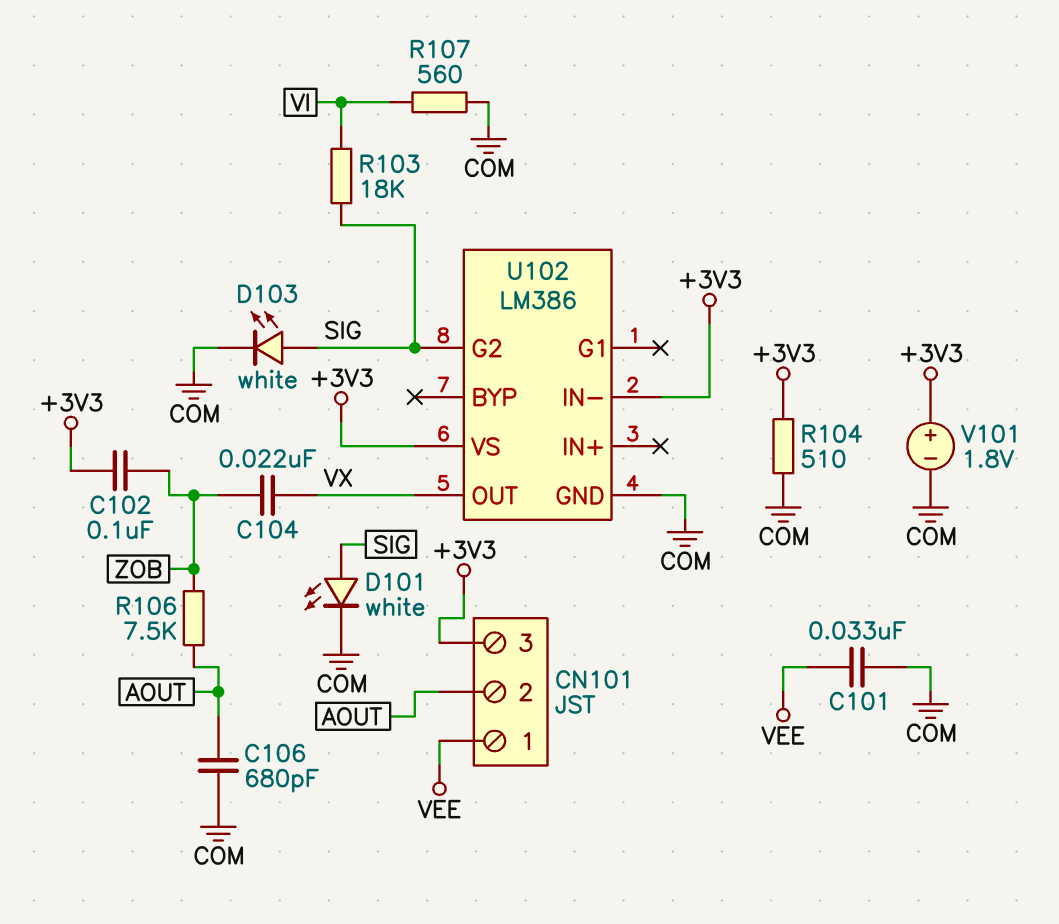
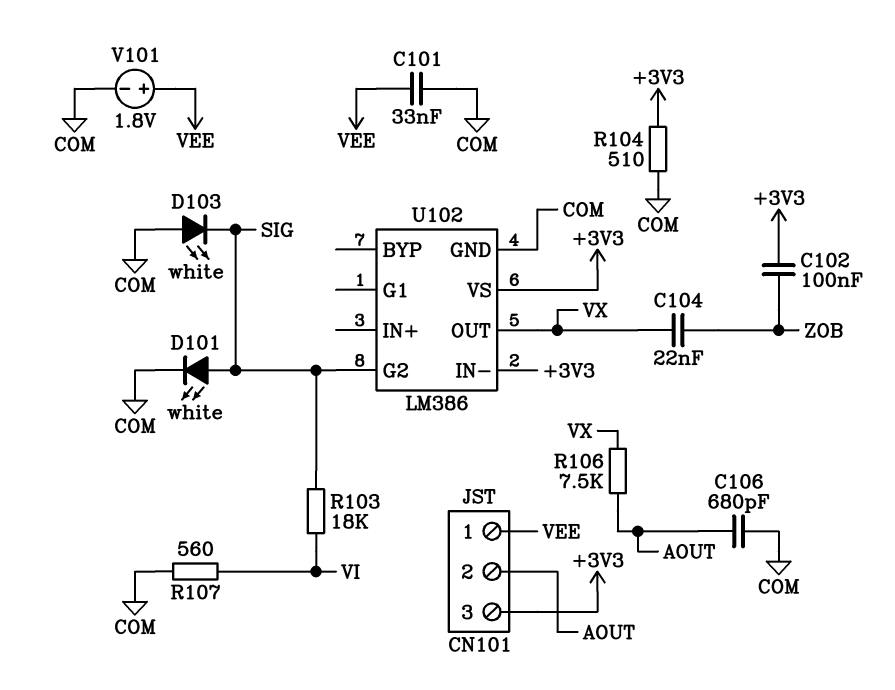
D103: LED white (A SIG, K COM) -> LED white (A COM, K SIG)
R106: 7.5k (AOUT, ZOB) -> 7.5k (AOUT, VX)
V101: 1.8V (plus +3V3, minus COM) -> 1.8V (plus VEE, minus COM)

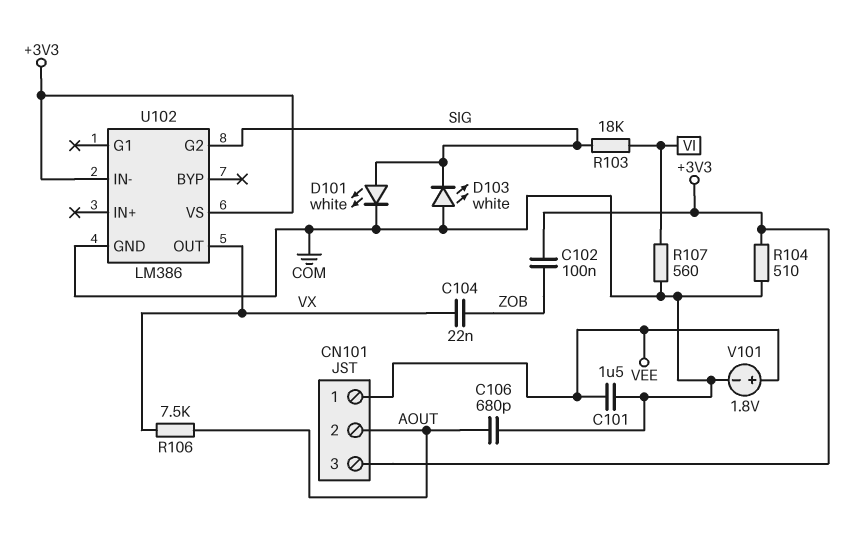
C101: 33nF (COM, VEE) -> 1.5uF (COM, VEE)

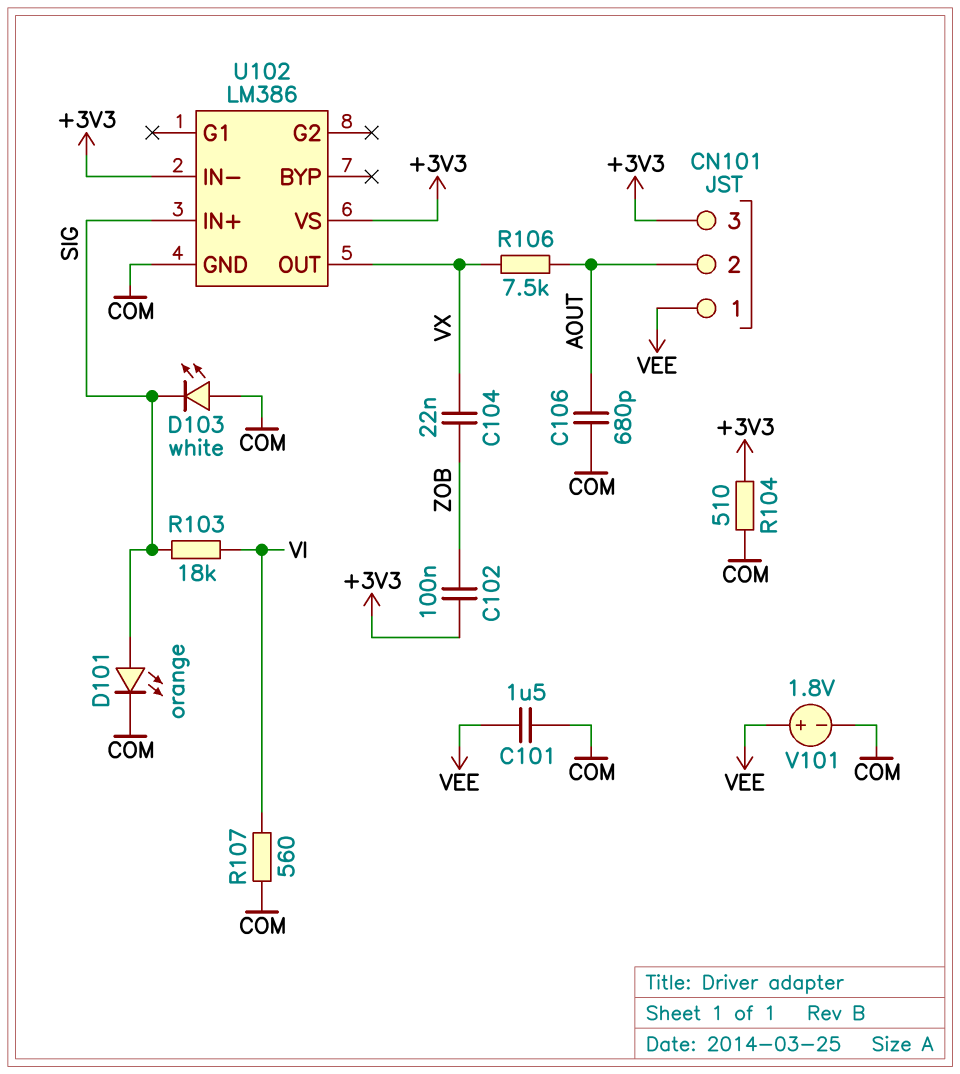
D101: LED white (A SIG, K COM) -> LED orange (A SIG, K COM)
U102 pin G2: SIG -> none
U102 pin IN+: none -> SIG

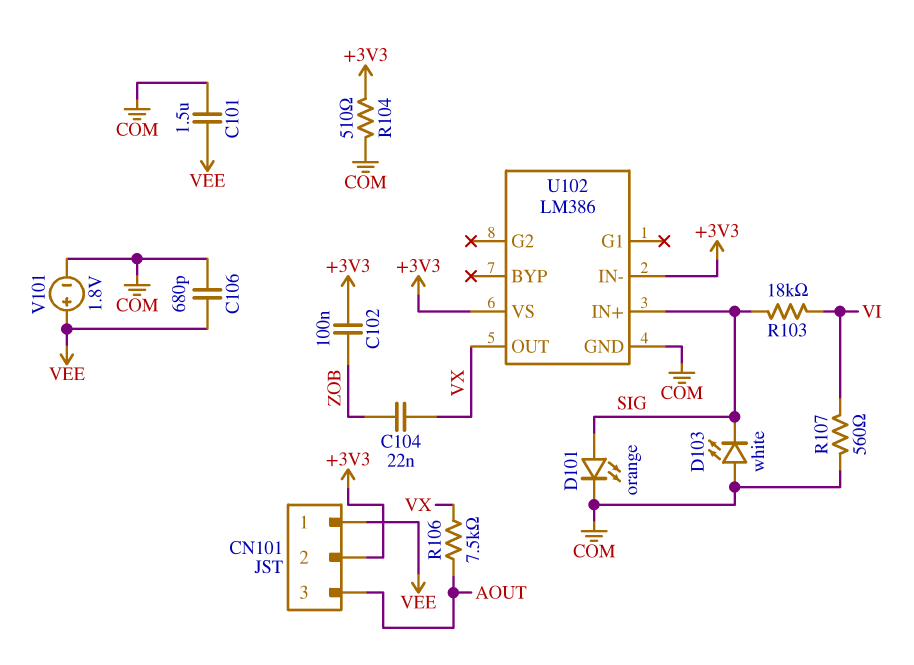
C106: 680pF (AOUT, COM) -> 680pF (COM, VEE)
CN101 pin 2: AOUT -> +3V3
CN101 pin 3: +3V3 -> AOUT

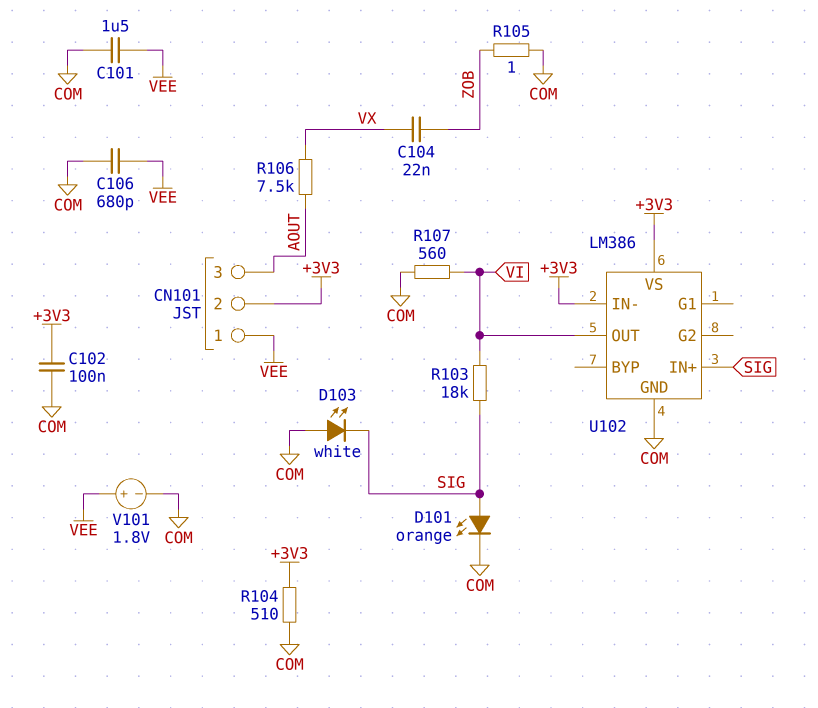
C102: 100nF (+3V3, ZOB) -> 100nF (+3V3, COM)
R105: none -> 1 (COM, ZOB)
U102 pin OUT: VX -> VI

